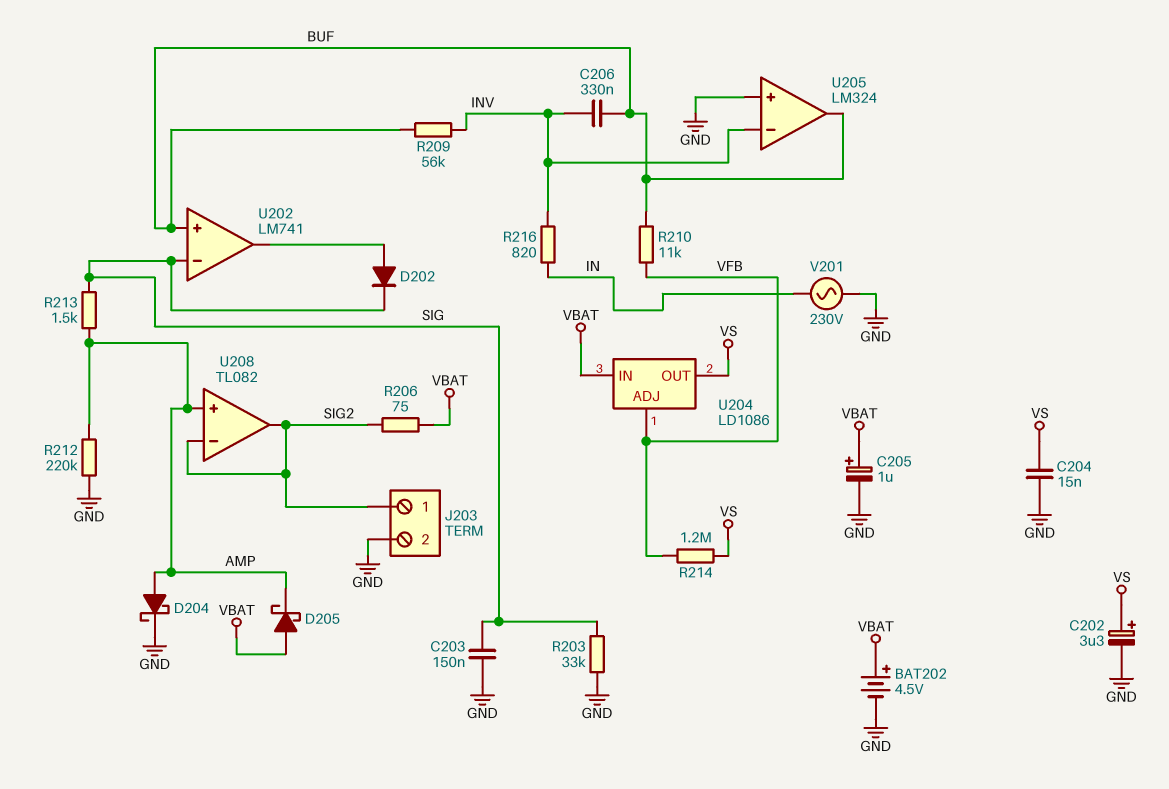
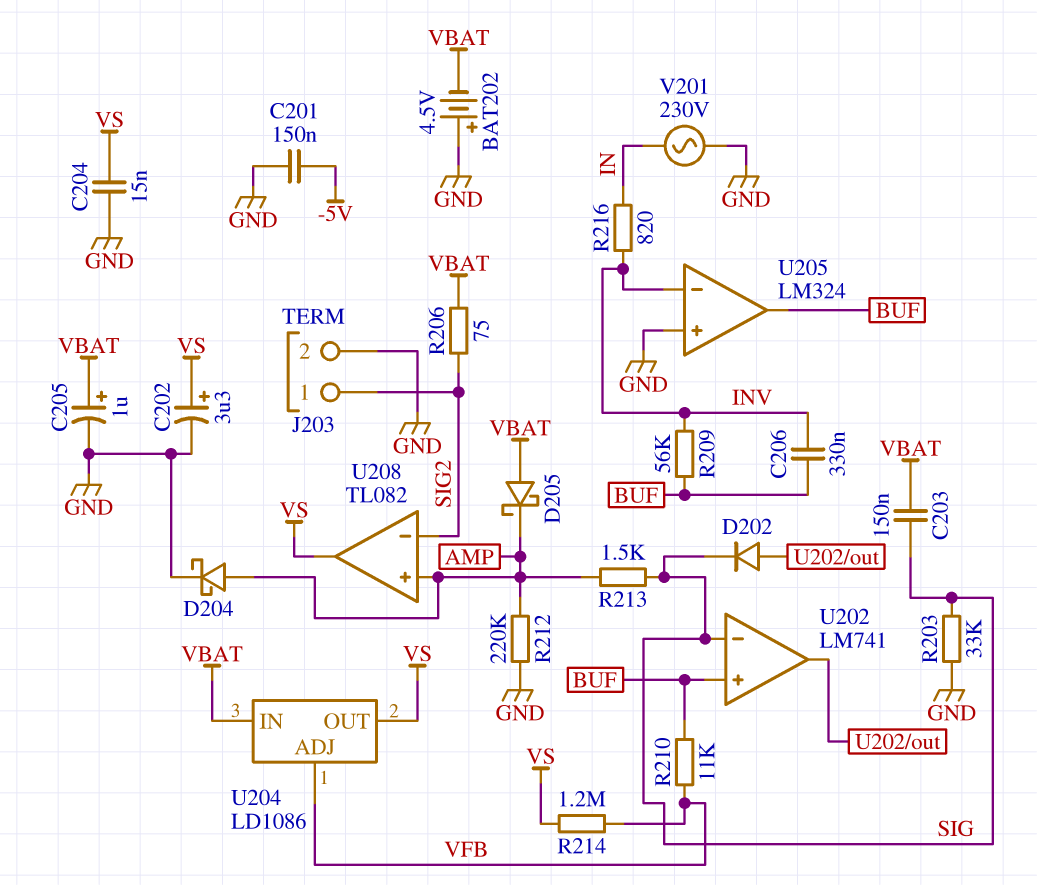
BAT202: 4.5V (plus VBAT, minus GND) -> 4.5V (plus GND, minus VBAT)
C201: none -> 150nF (-5V, GND)
C203: 150nF (GND, SIG) -> 150nF (SIG, VBAT)
U208 pin out: SIG2 -> VS

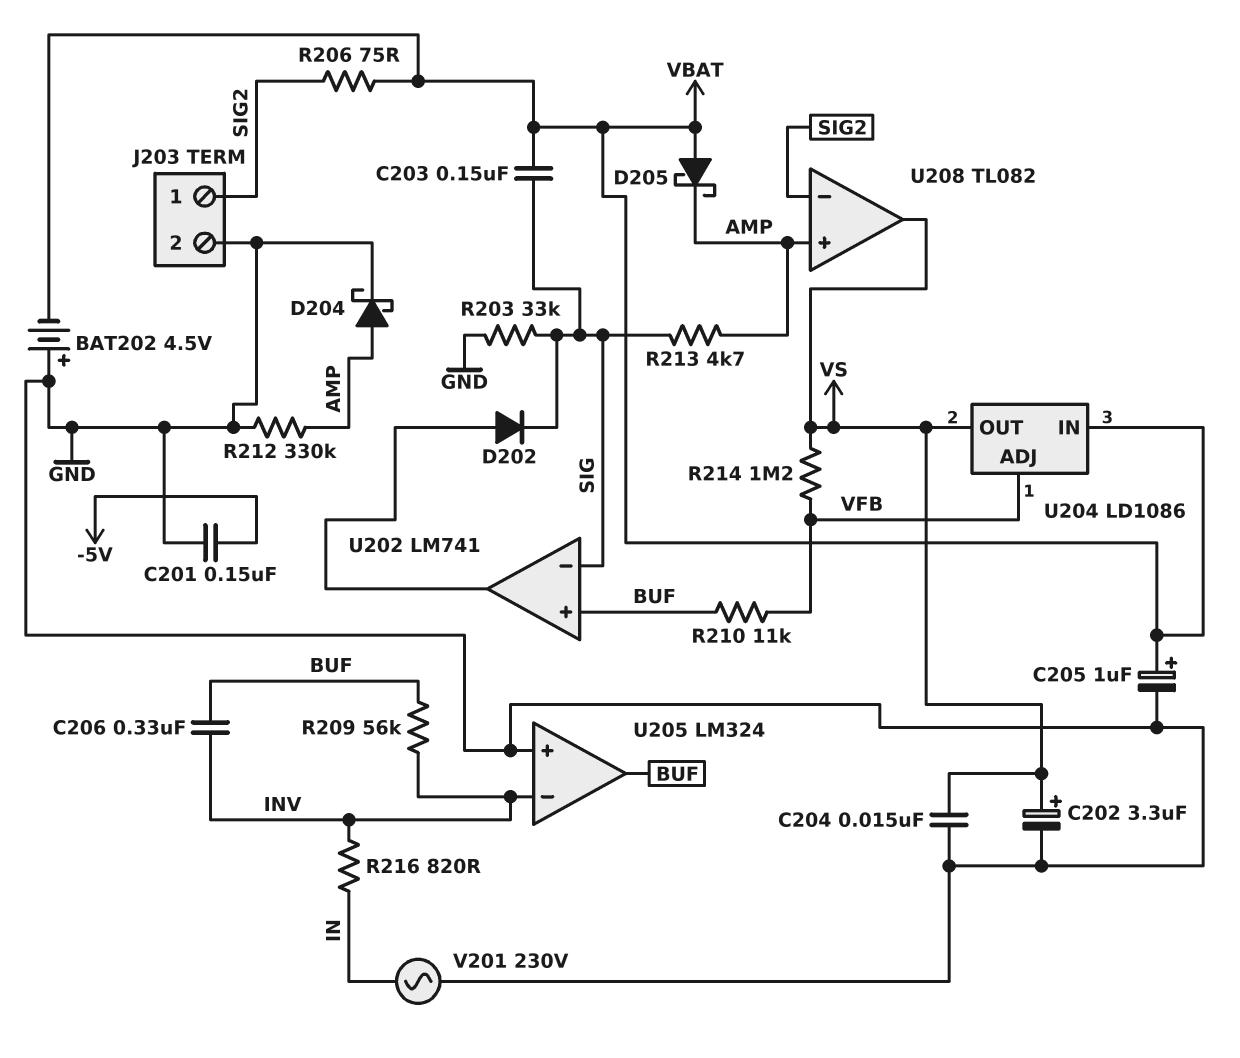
R212: 220k (AMP, GND) -> 330k (AMP, GND)
R213: 1.5k (AMP, SIG) -> 4.7k (AMP, SIG)

